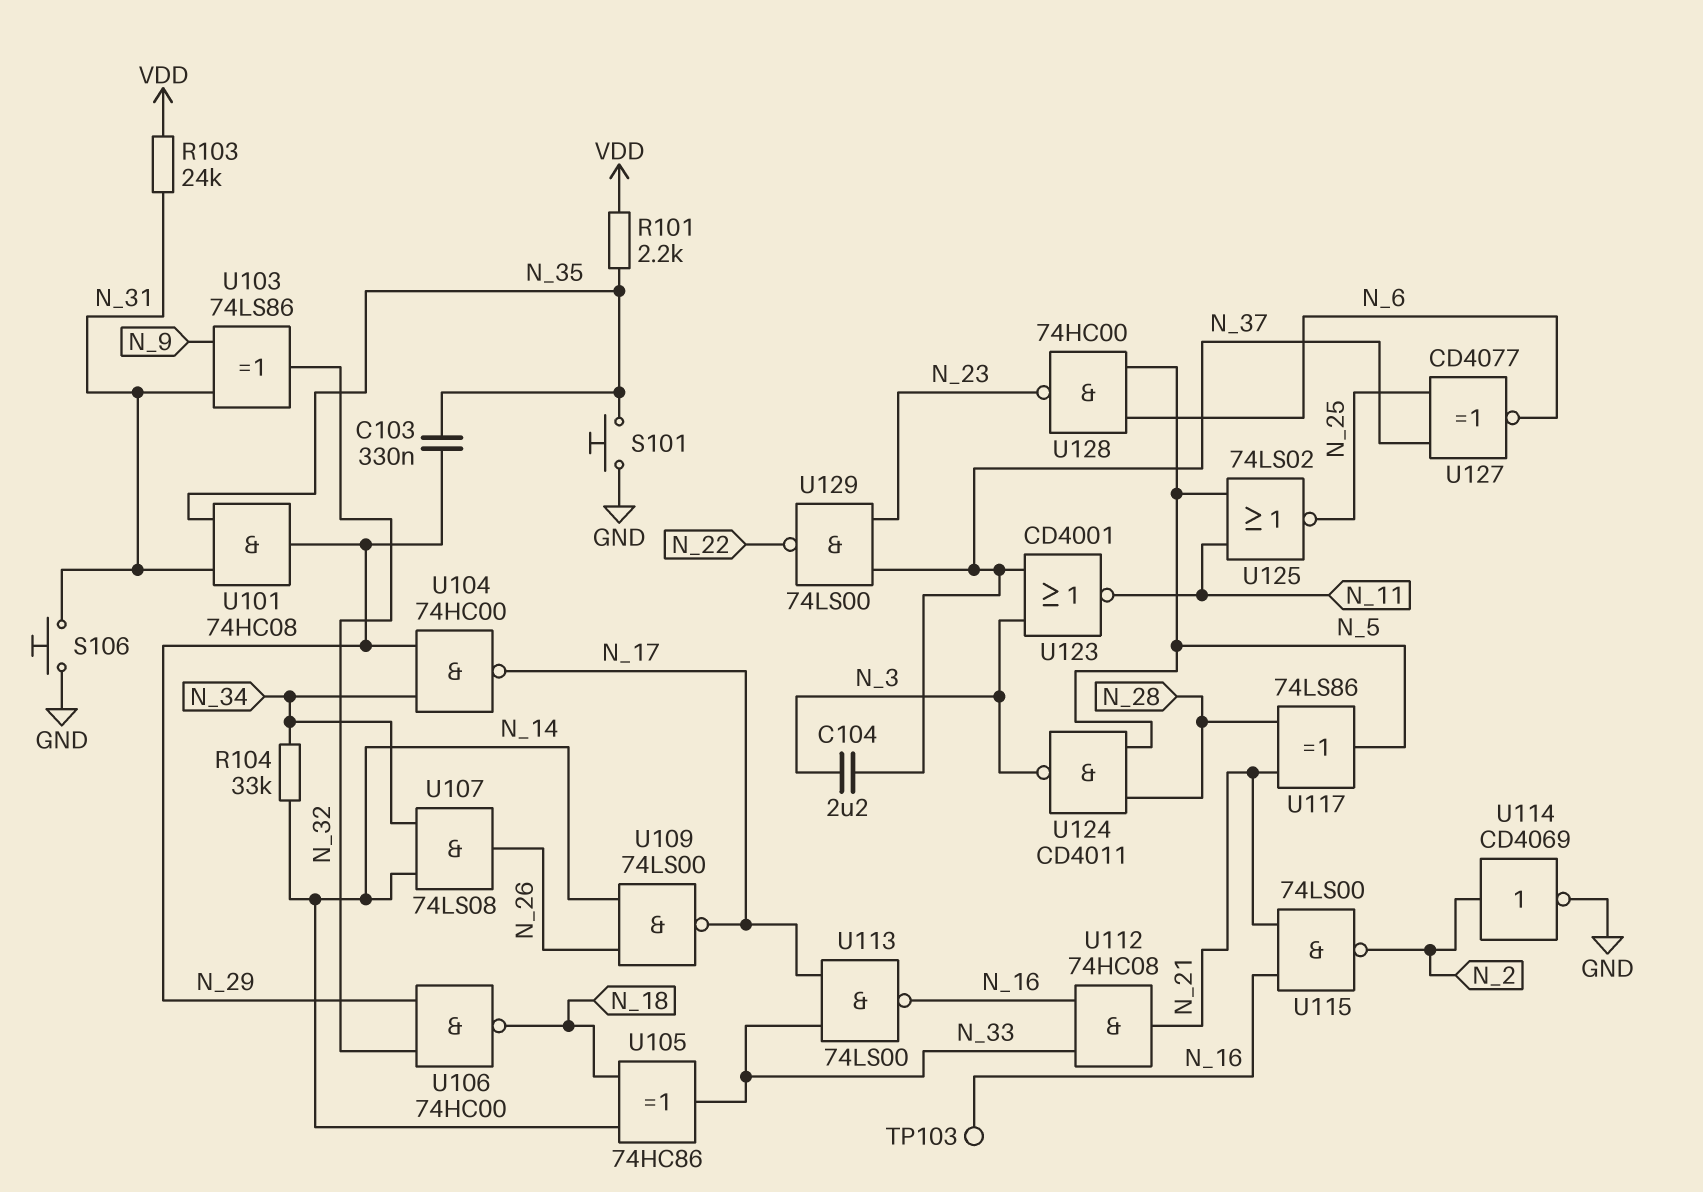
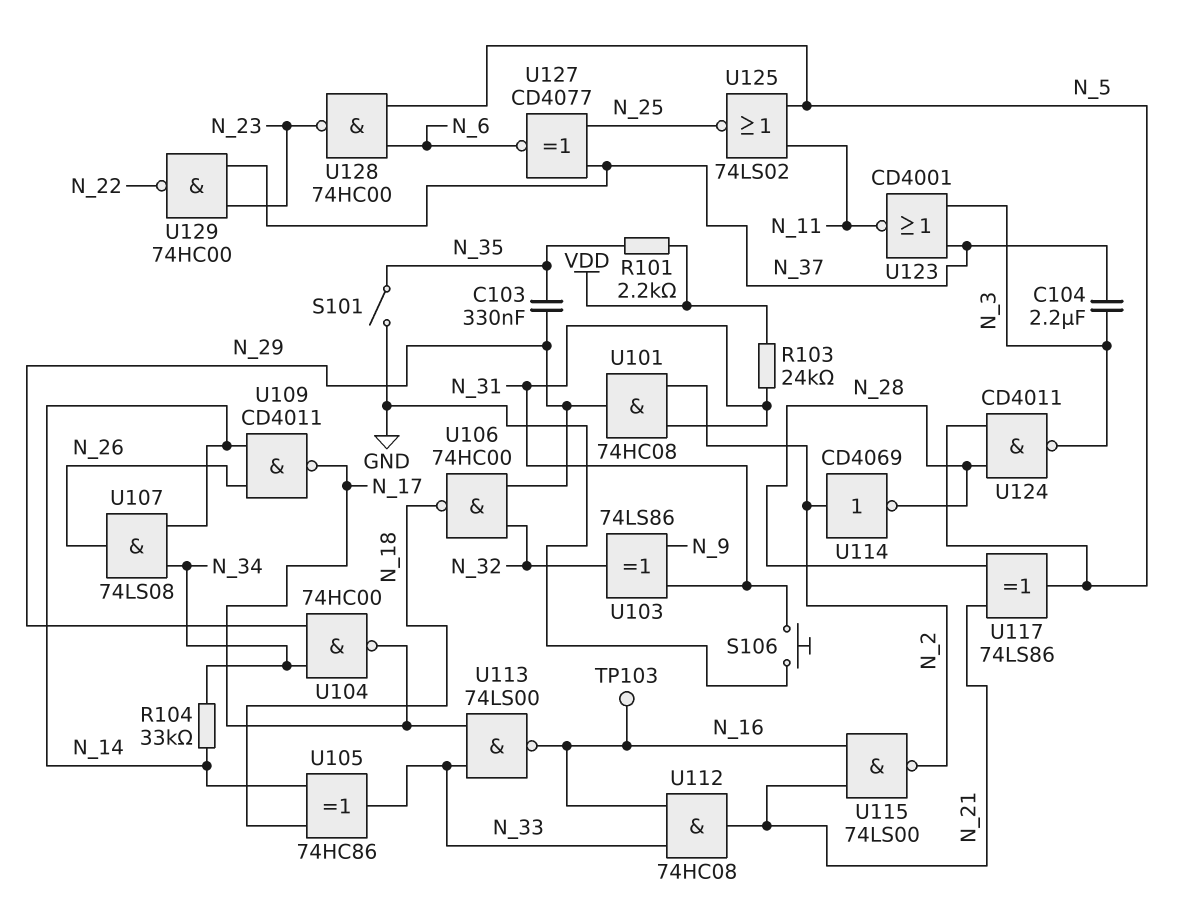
S101: button (GND, N_35) -> switch (GND, N_35)
U101: AND 74HC08 (in N_31, in N_35, out N_29) -> AND 74HC08 (in N_2, in N_31, out N_29)
U109: NAND 74LS00 (in N_14, in N_26, out N_17) -> NAND CD4011 (in N_14, in N_26, out N_17)
U114: NOT CD4069 (in N_2, out GND) -> NOT CD4069 (in N_2, out N_28)
U129: NAND 74LS00 (in N_23, in N_37, out N_22) -> NAND 74HC00 (in N_23, in N_37, out N_22)

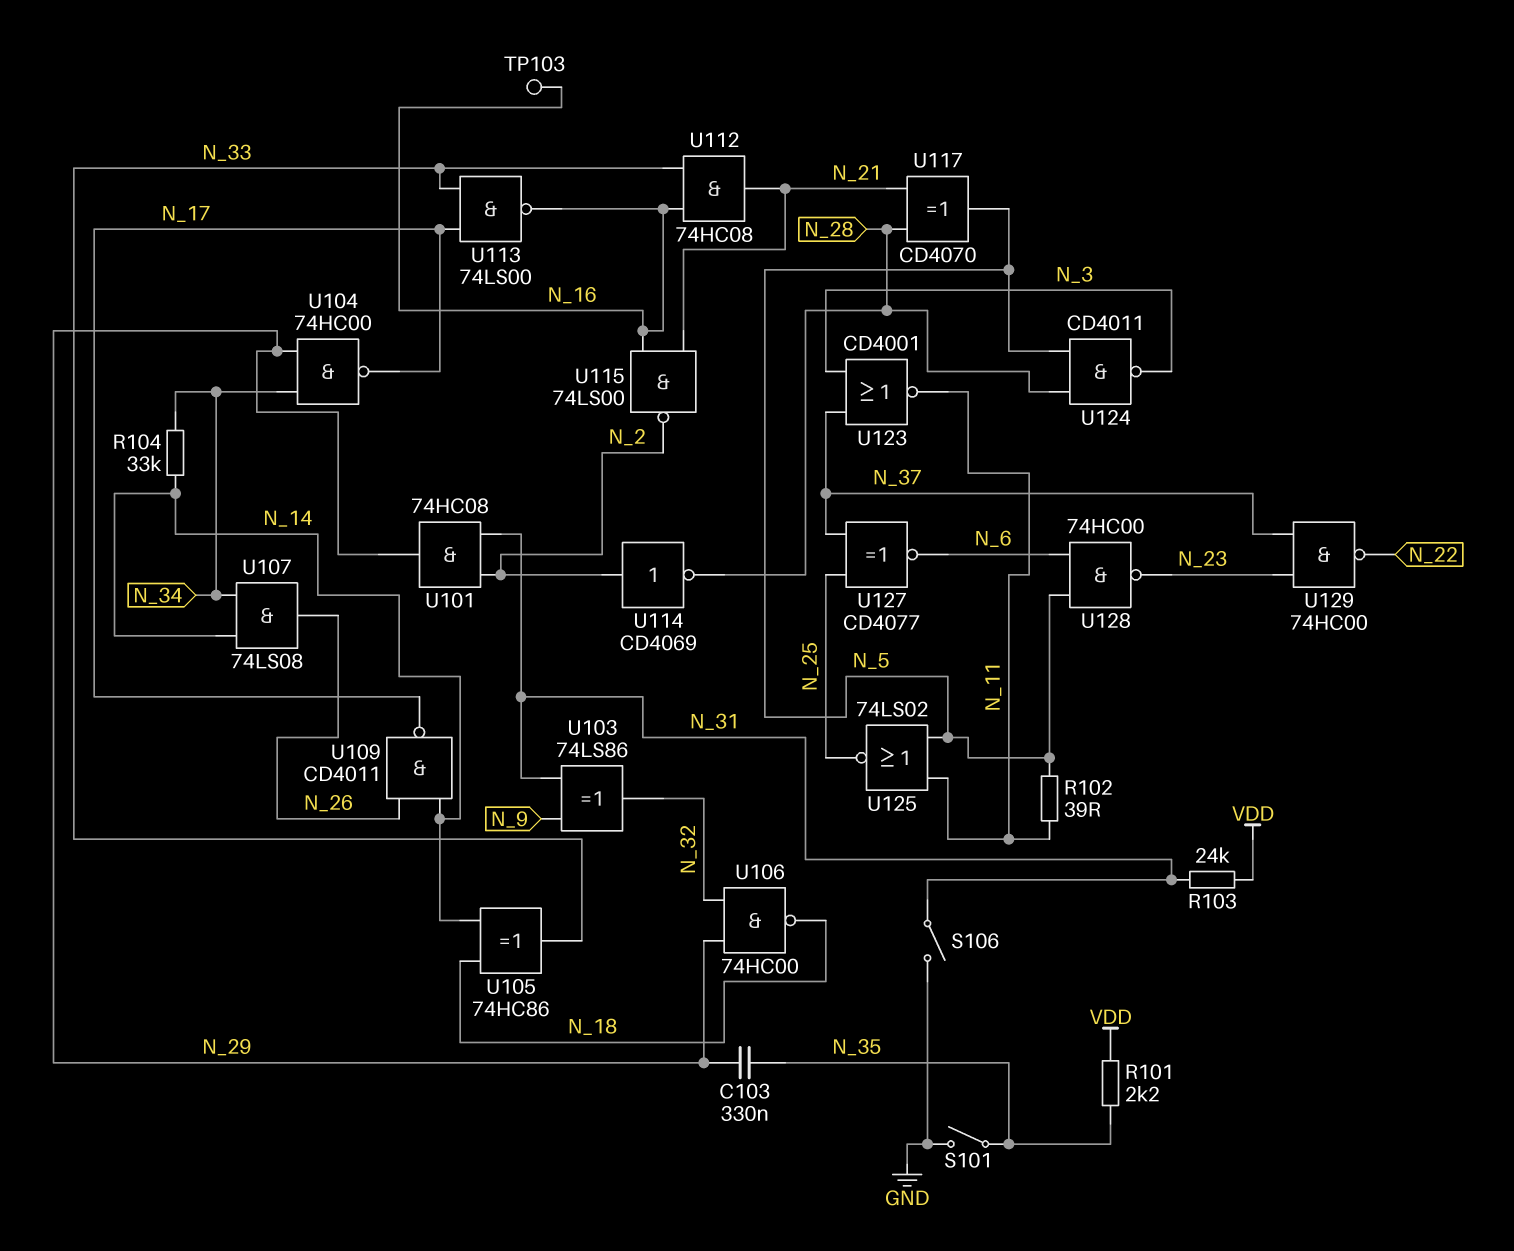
C104: 2.2uF (N_3, N_37) -> none
R102: none -> 39 (N_5, N_11)
S106: button (GND, N_31) -> switch (GND, N_31)
U117: XOR 74LS86 (in N_21, in N_28, out N_5) -> XOR CD4070 (in N_21, in N_28, out N_5)

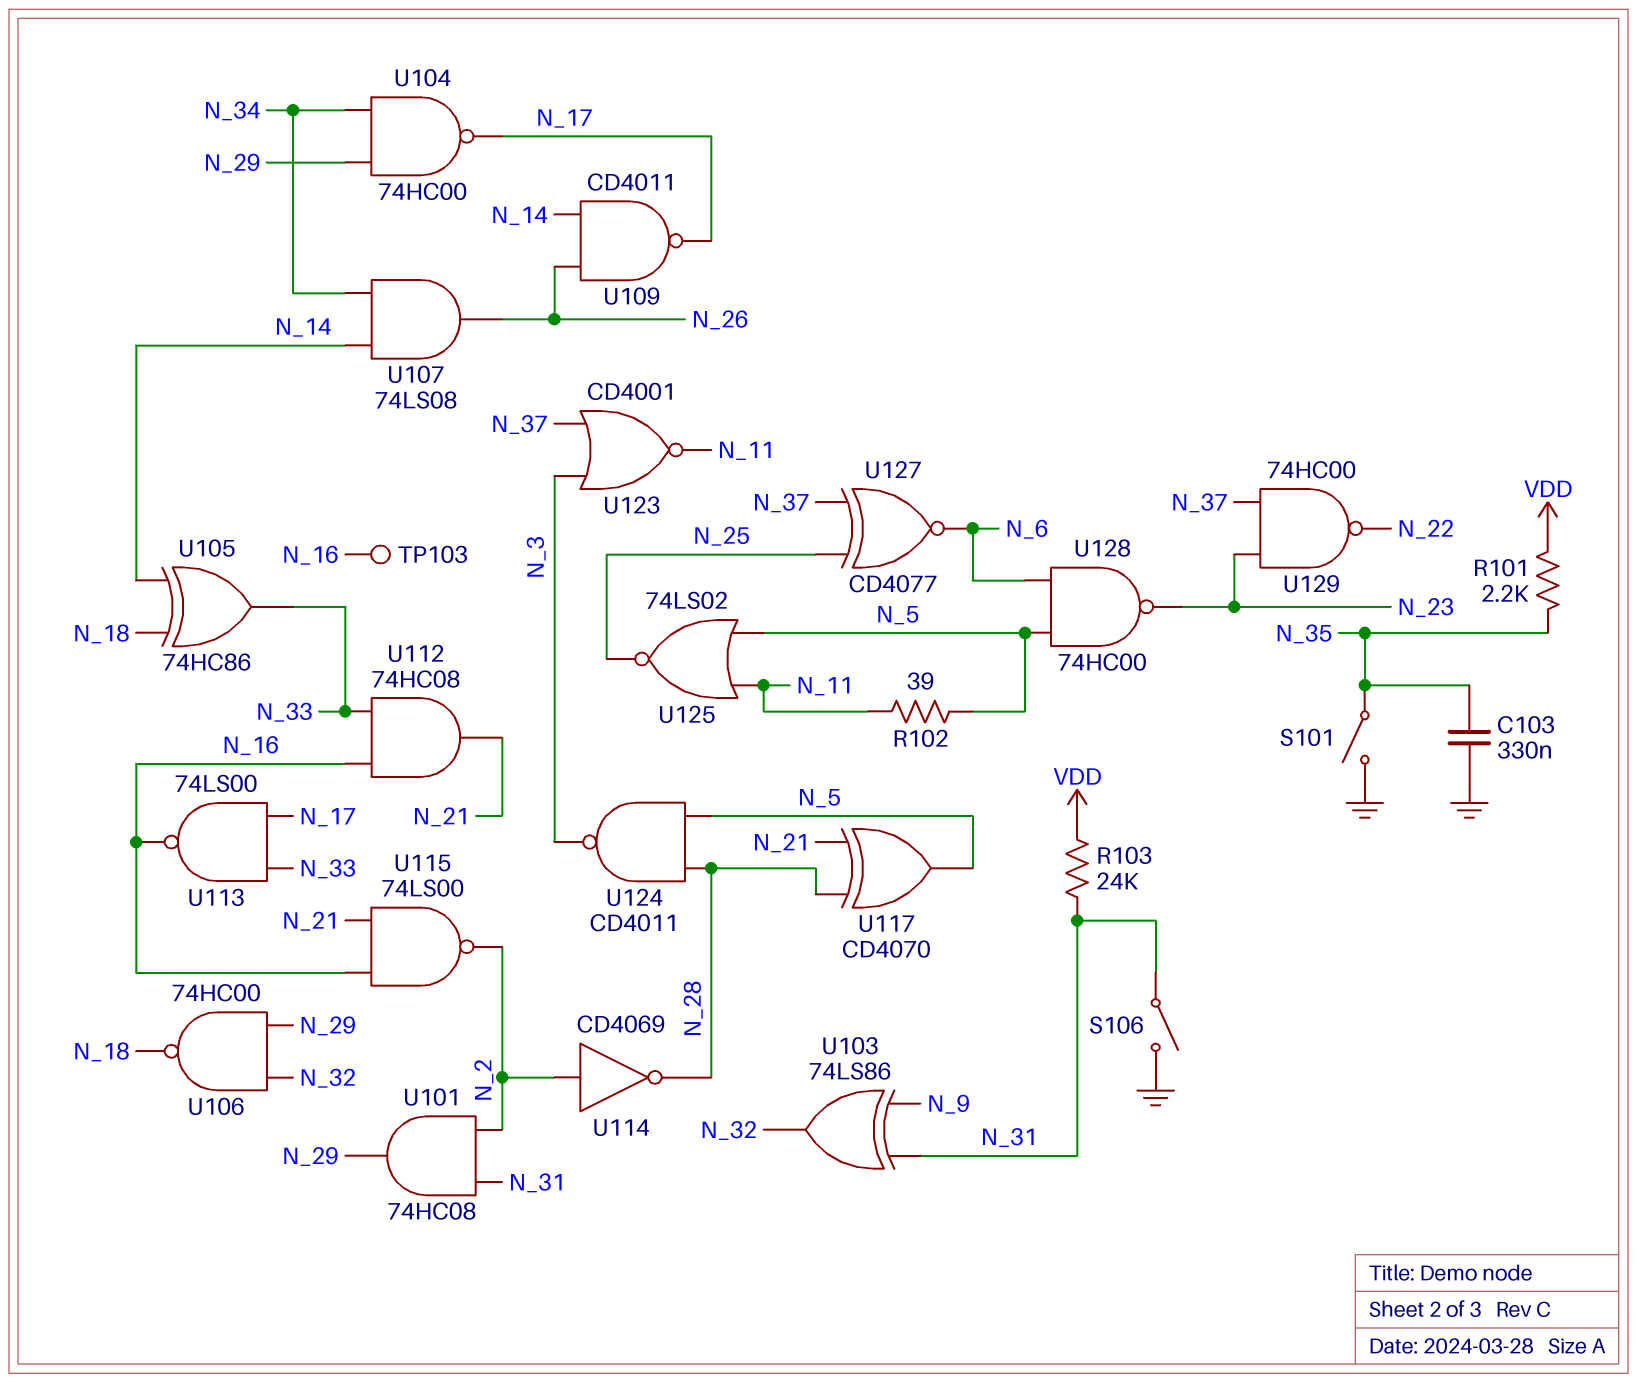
C103: 330nF (N_29, N_35) -> 330nF (GND, N_35)
R104: 33k (N_14, N_34) -> none

